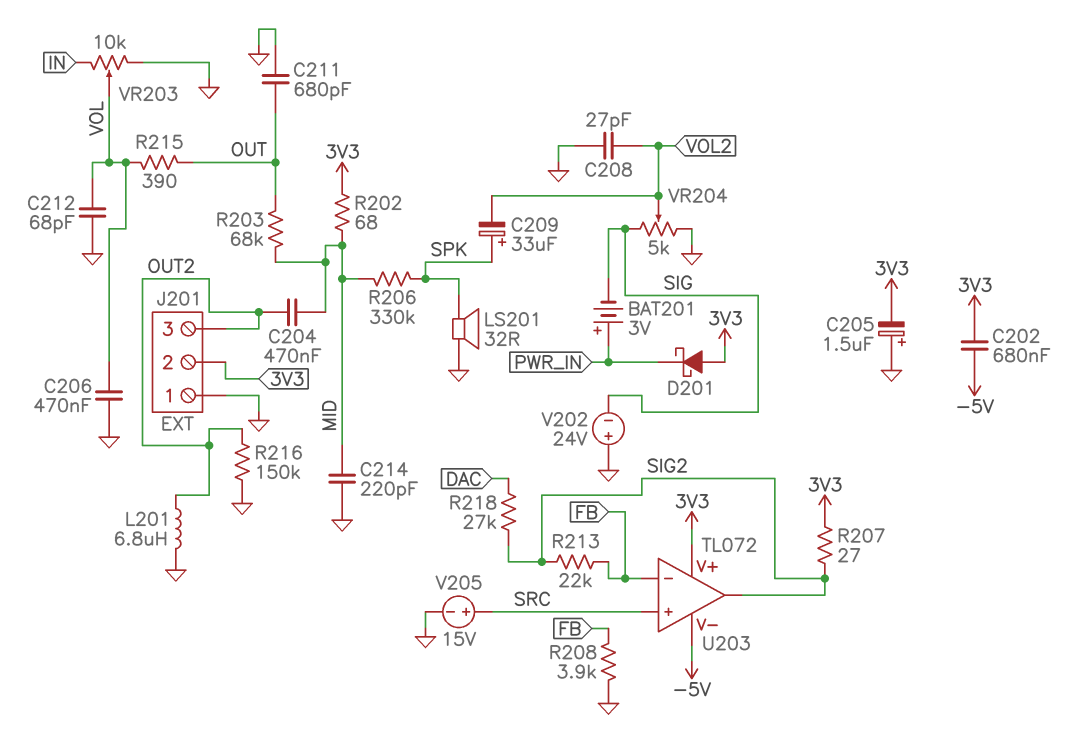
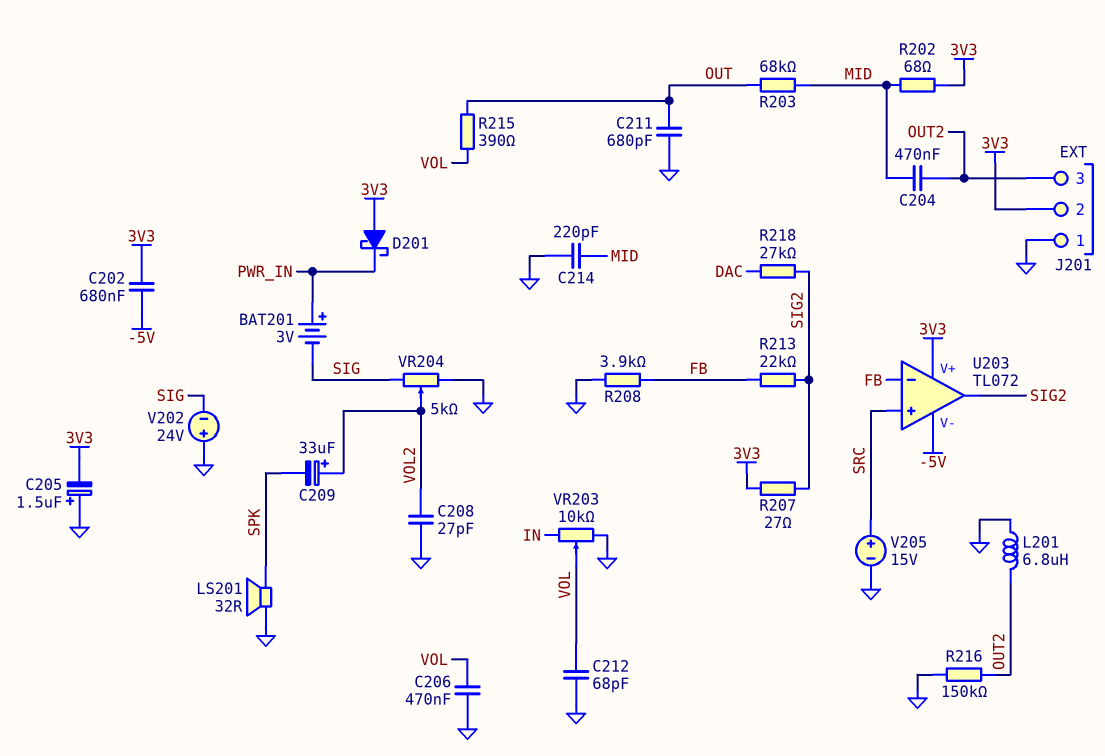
C209: 33uF (plus SPK, minus VOL2) -> 33uF (plus VOL2, minus SPK)
R206: 330k (MID, SPK) -> none

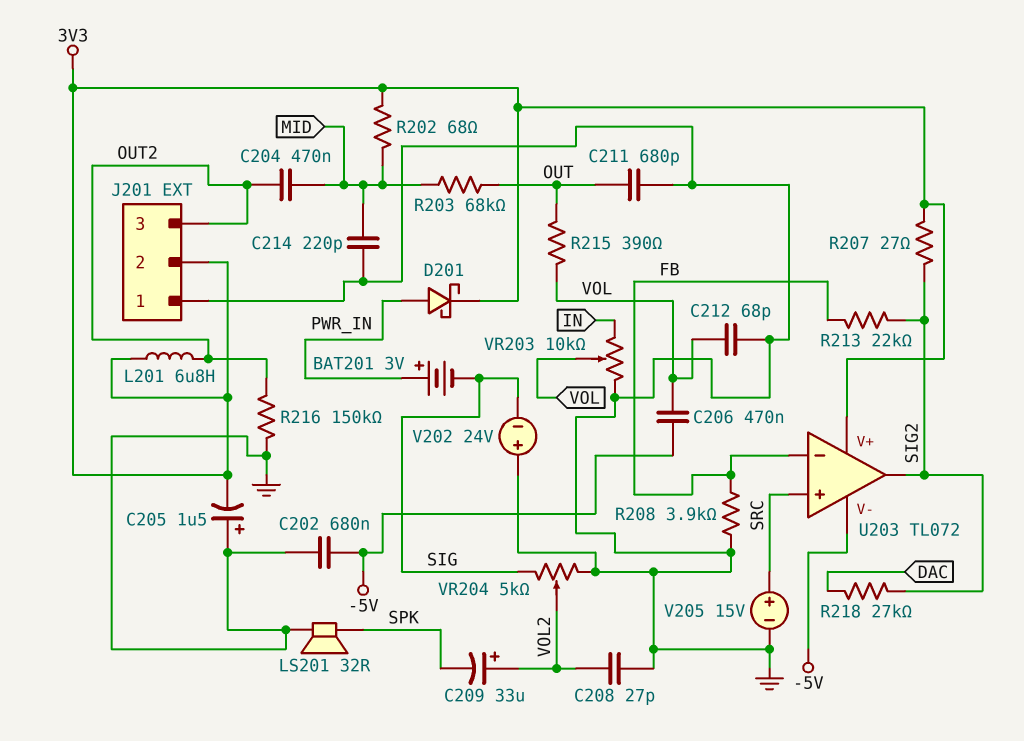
C202: 680nF (-5V, 3V3) -> 680nF (-5V, GND)
C206: 470nF (GND, VOL) -> 470nF (-5V, VOL)
D201: schottky (A 3V3, K PWR_IN) -> schottky (A PWR_IN, K 3V3)
L201: 6.8uH (GND, OUT2) -> 6.8uH (3V3, OUT2)

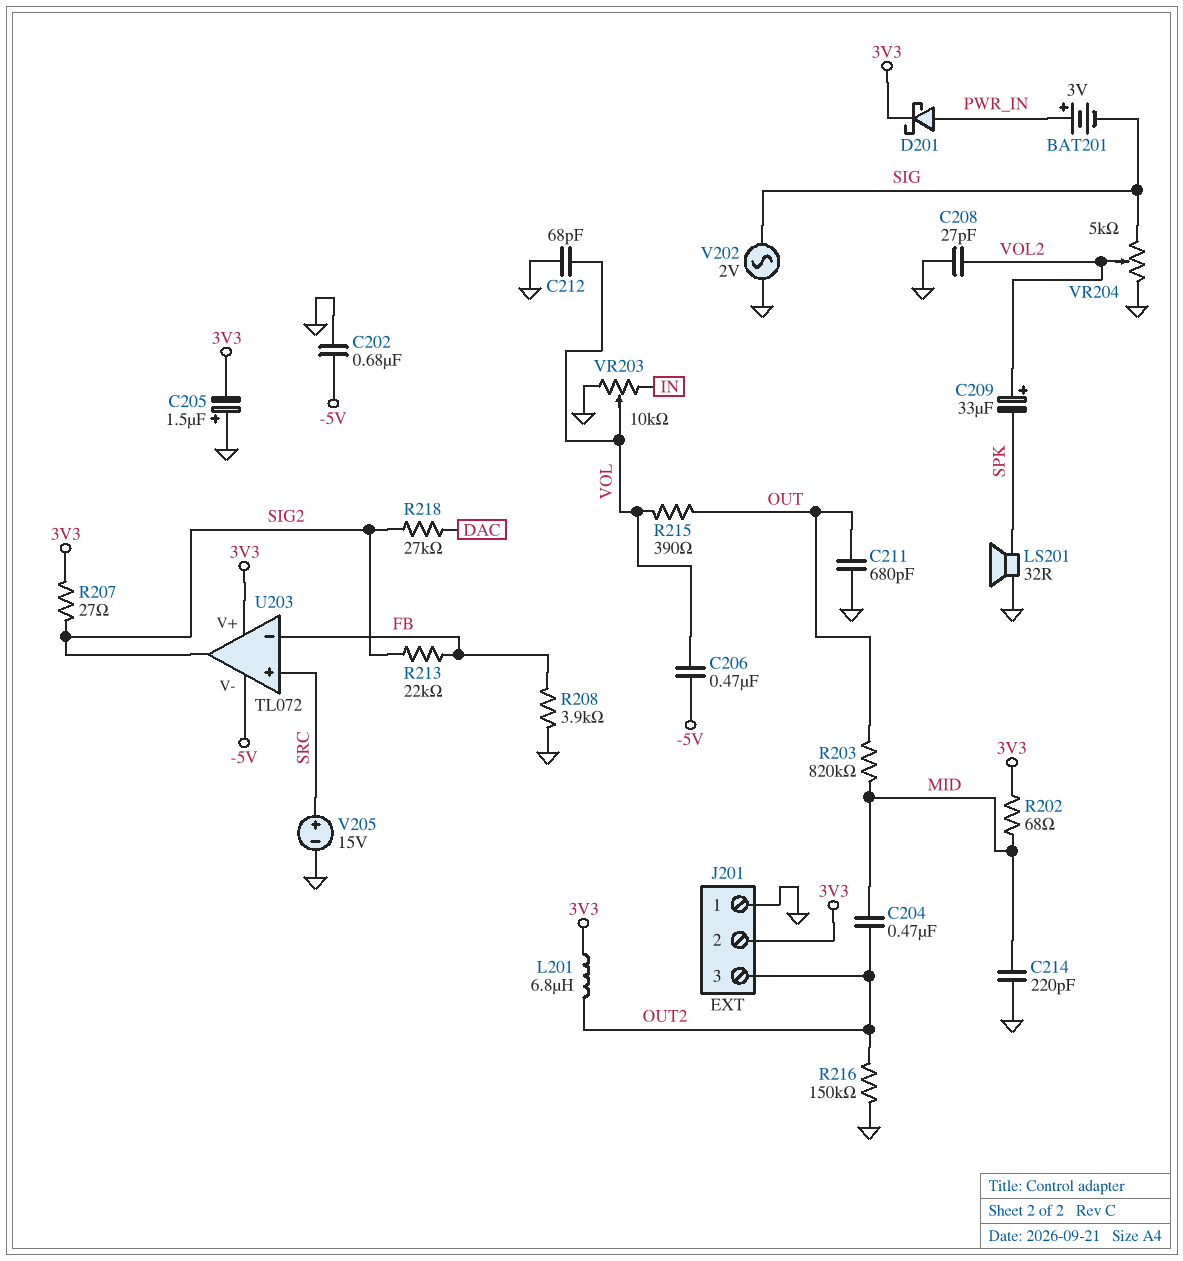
R203: 68k (MID, OUT) -> 820k (MID, OUT)
V202: 24V (plus GND, minus SIG) -> AC 2V (GND, SIG)

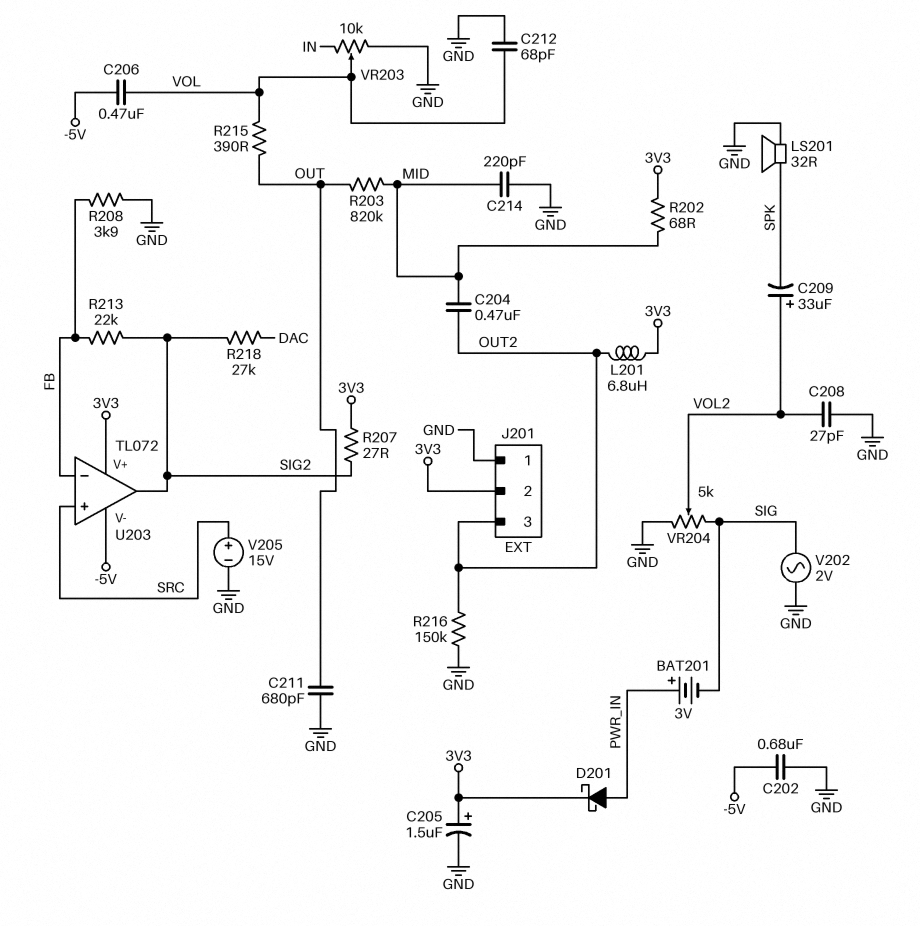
C205: 1.5uF (plus GND, minus 3V3) -> 1.5uF (plus 3V3, minus GND)

